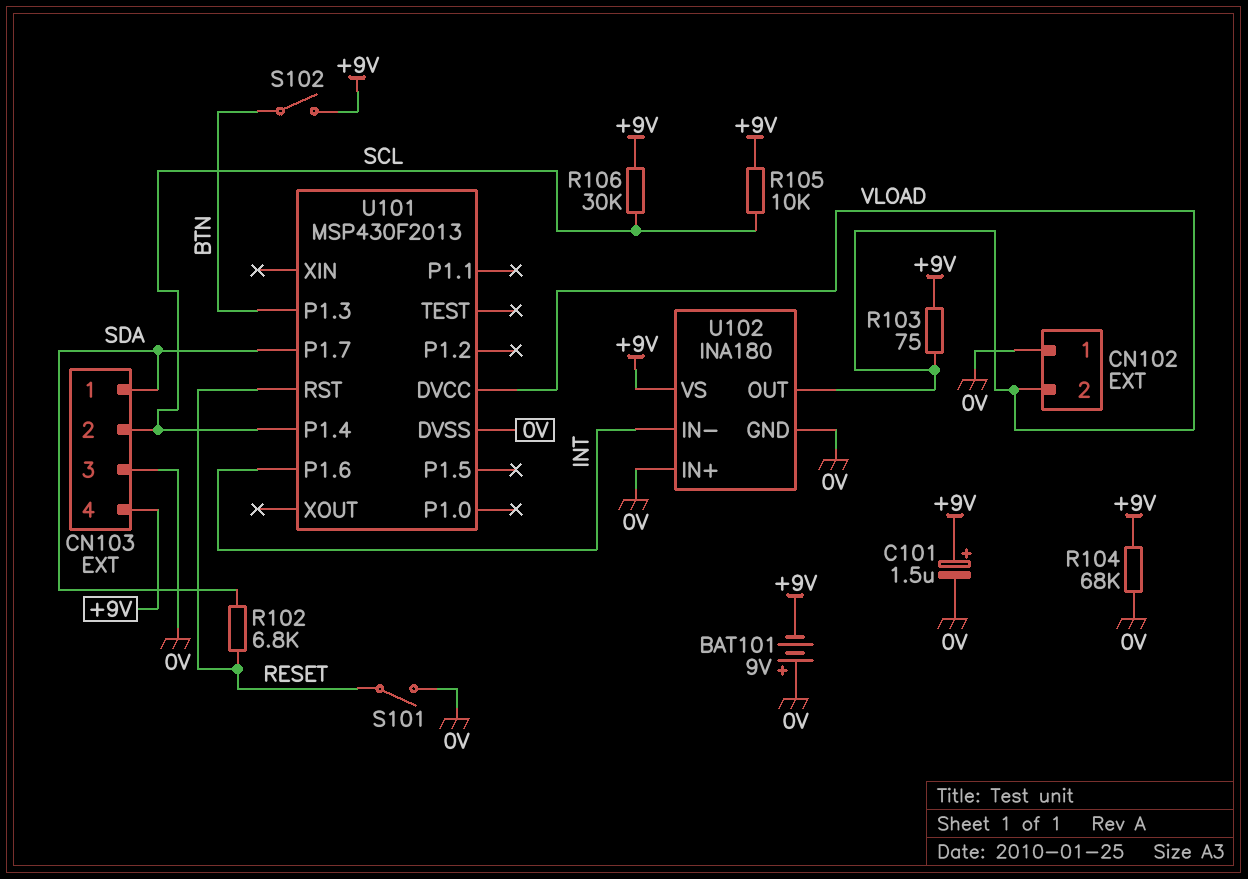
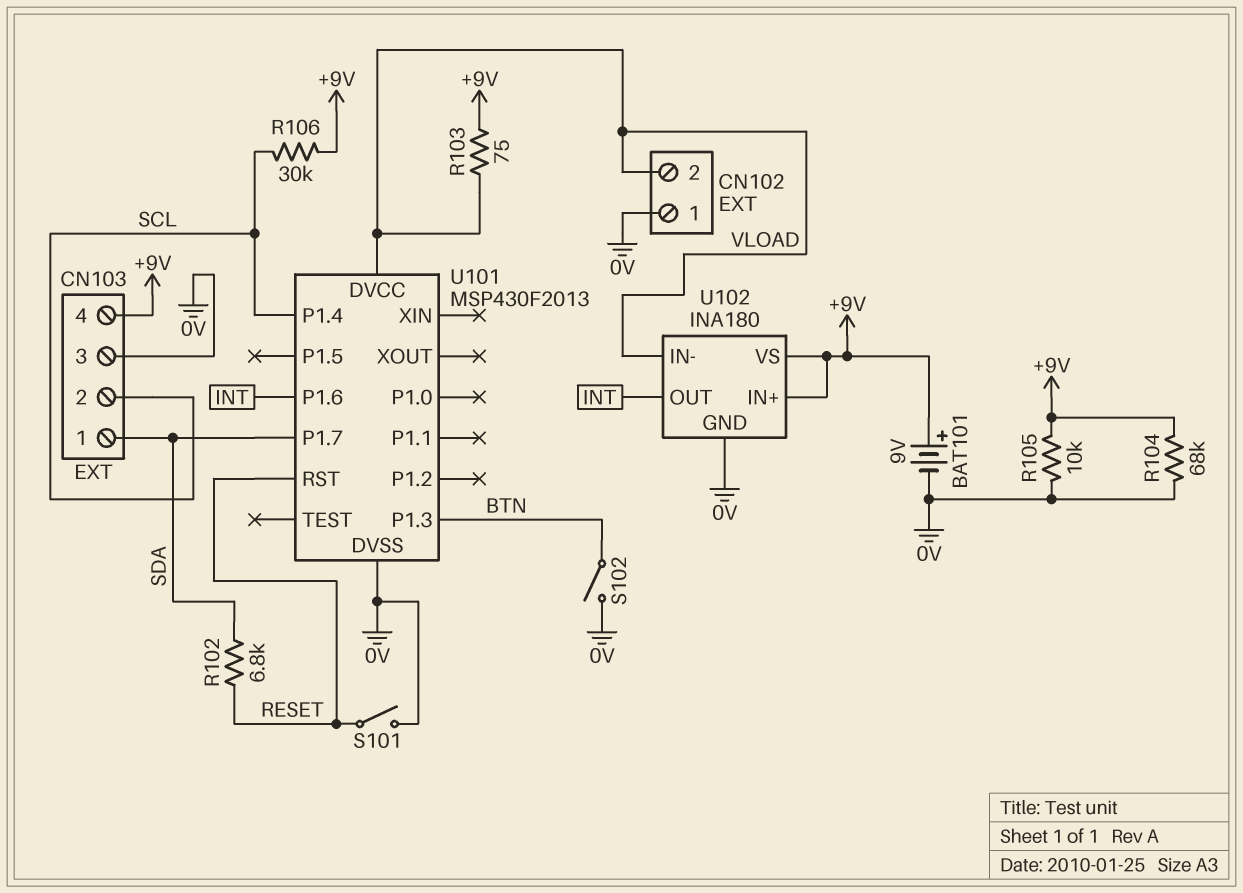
BAT101: 9V (plus 0V, minus +9V) -> 9V (plus +9V, minus 0V)
C101: 1.5uF (plus +9V, minus 0V) -> none
R105: 10k (+9V, SCL) -> 10k (+9V, 0V)
S102: switch (+9V, BTN) -> switch (0V, BTN)
U102 pin IN+: 0V -> +9V
U102 pin IN-: INT -> VLOAD
U102 pin OUT: VLOAD -> INT

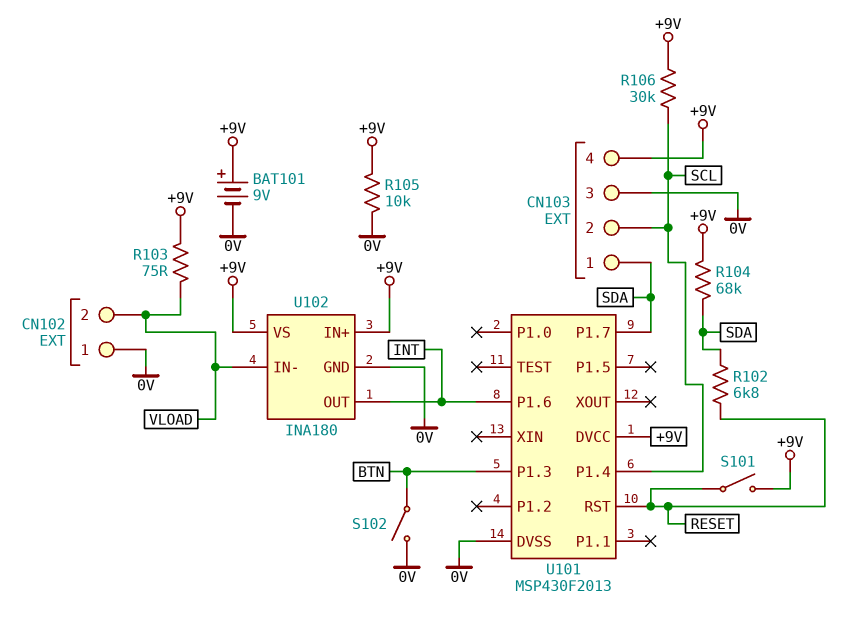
R104: 68k (+9V, 0V) -> 68k (+9V, SDA)
S101: switch (0V, RESET) -> switch (+9V, RESET)
U101 pin DVCC: VLOAD -> +9V

